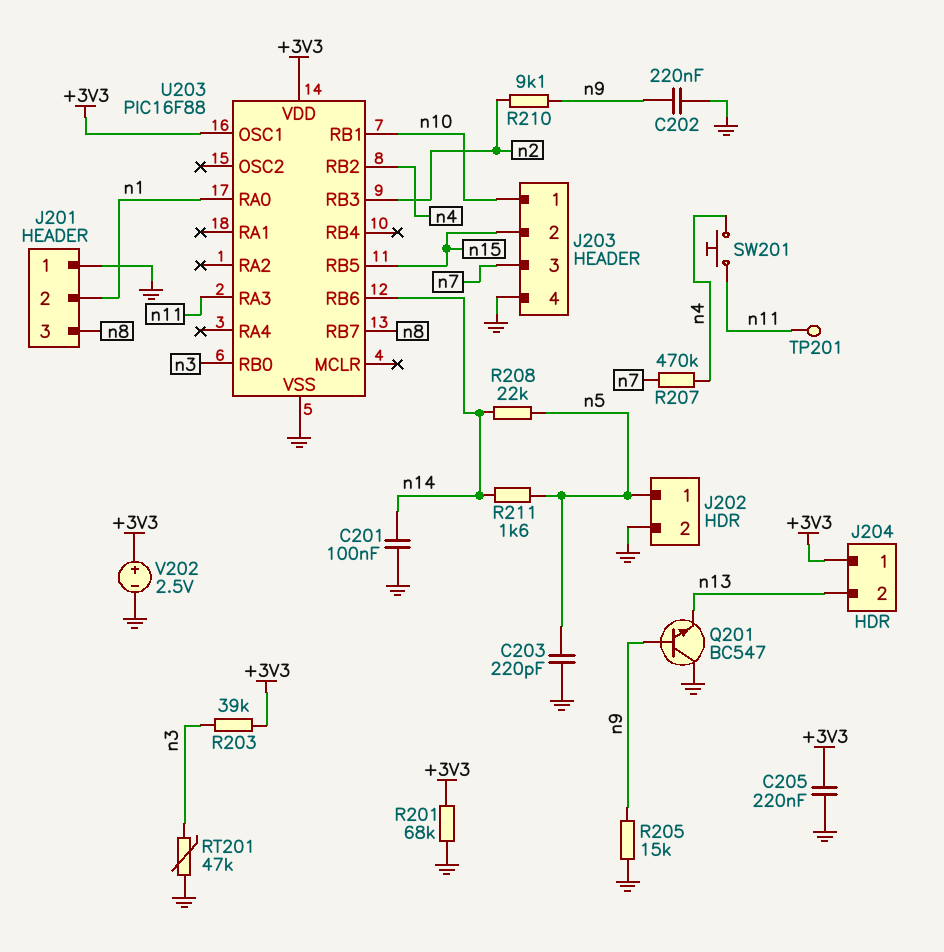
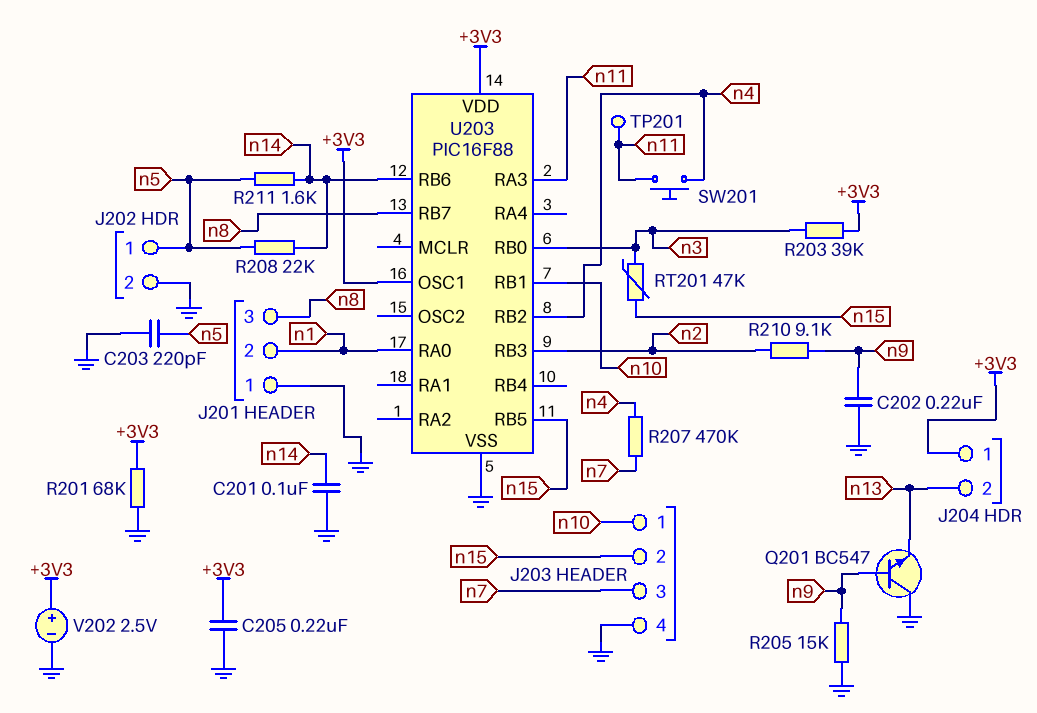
RT201: 47k (GND, n3) -> 47k (n3, n15)

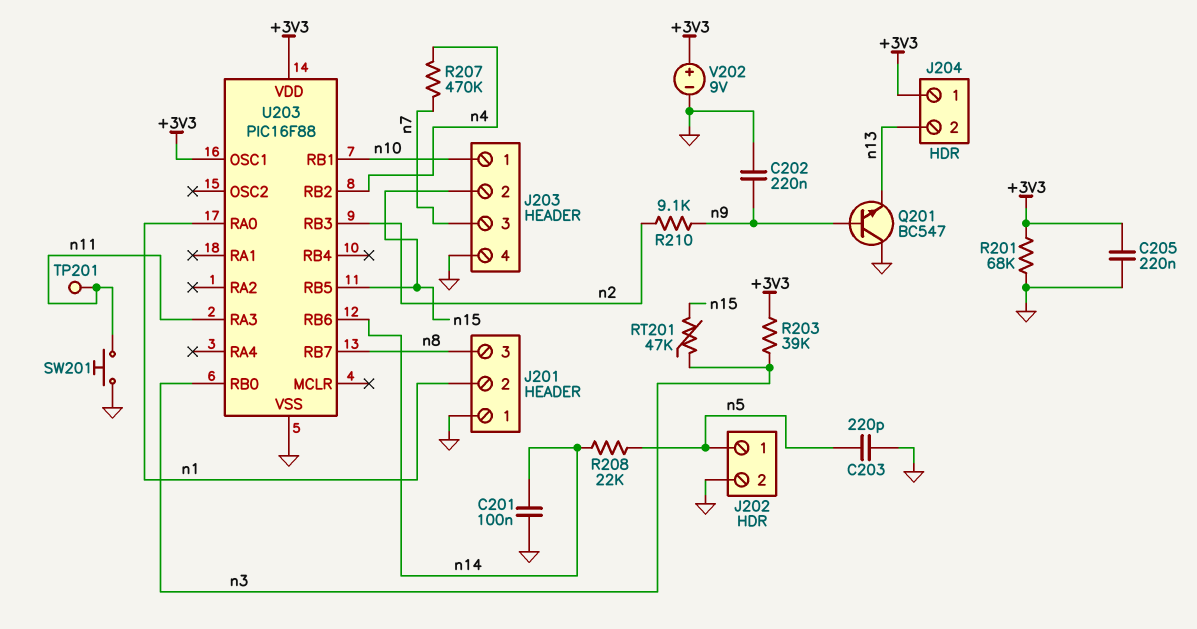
R205: 15k (GND, n9) -> none
R211: 1.6k (n5, n14) -> none
SW201: button (n4, n11) -> button (GND, n11)
V202: 2.5V (plus +3V3, minus GND) -> 9V (plus +3V3, minus GND)

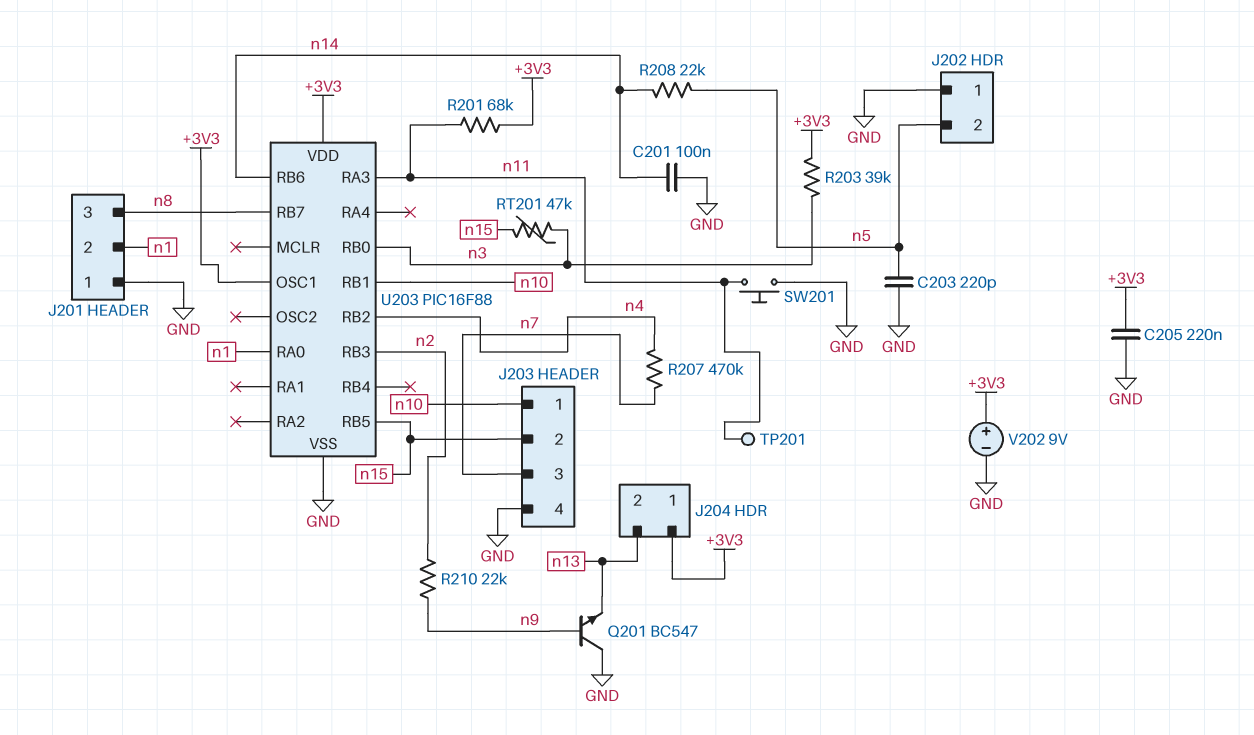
C202: 220nF (GND, n9) -> none
J202 pin 1: n5 -> GND
J202 pin 2: GND -> n5
R201: 68k (+3V3, GND) -> 68k (+3V3, n11)
R210: 9.1k (n2, n9) -> 22k (n2, n9)

